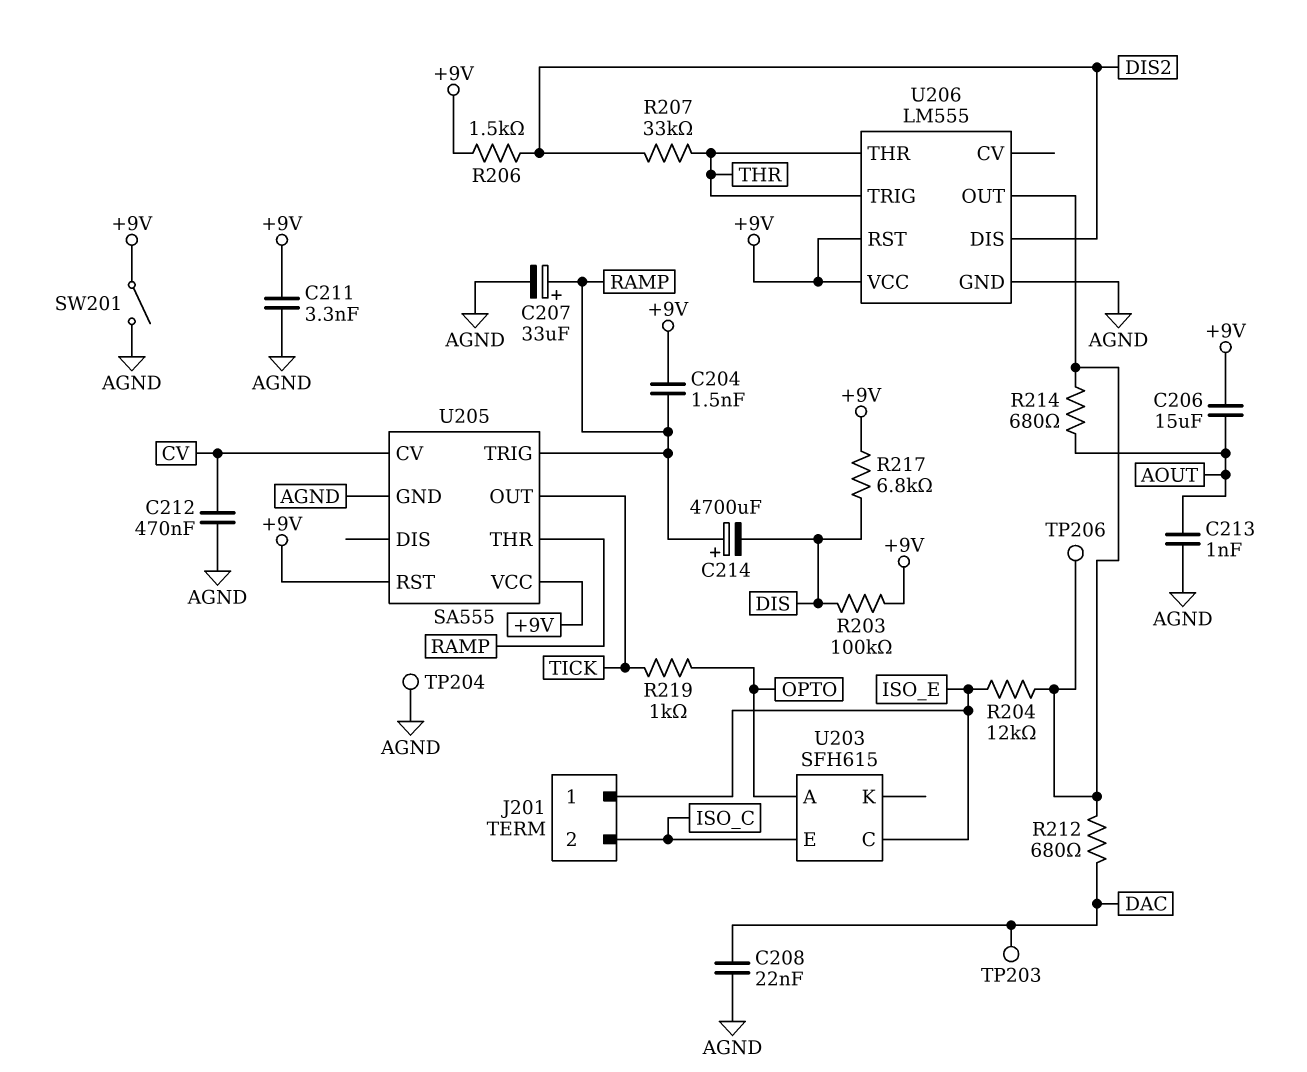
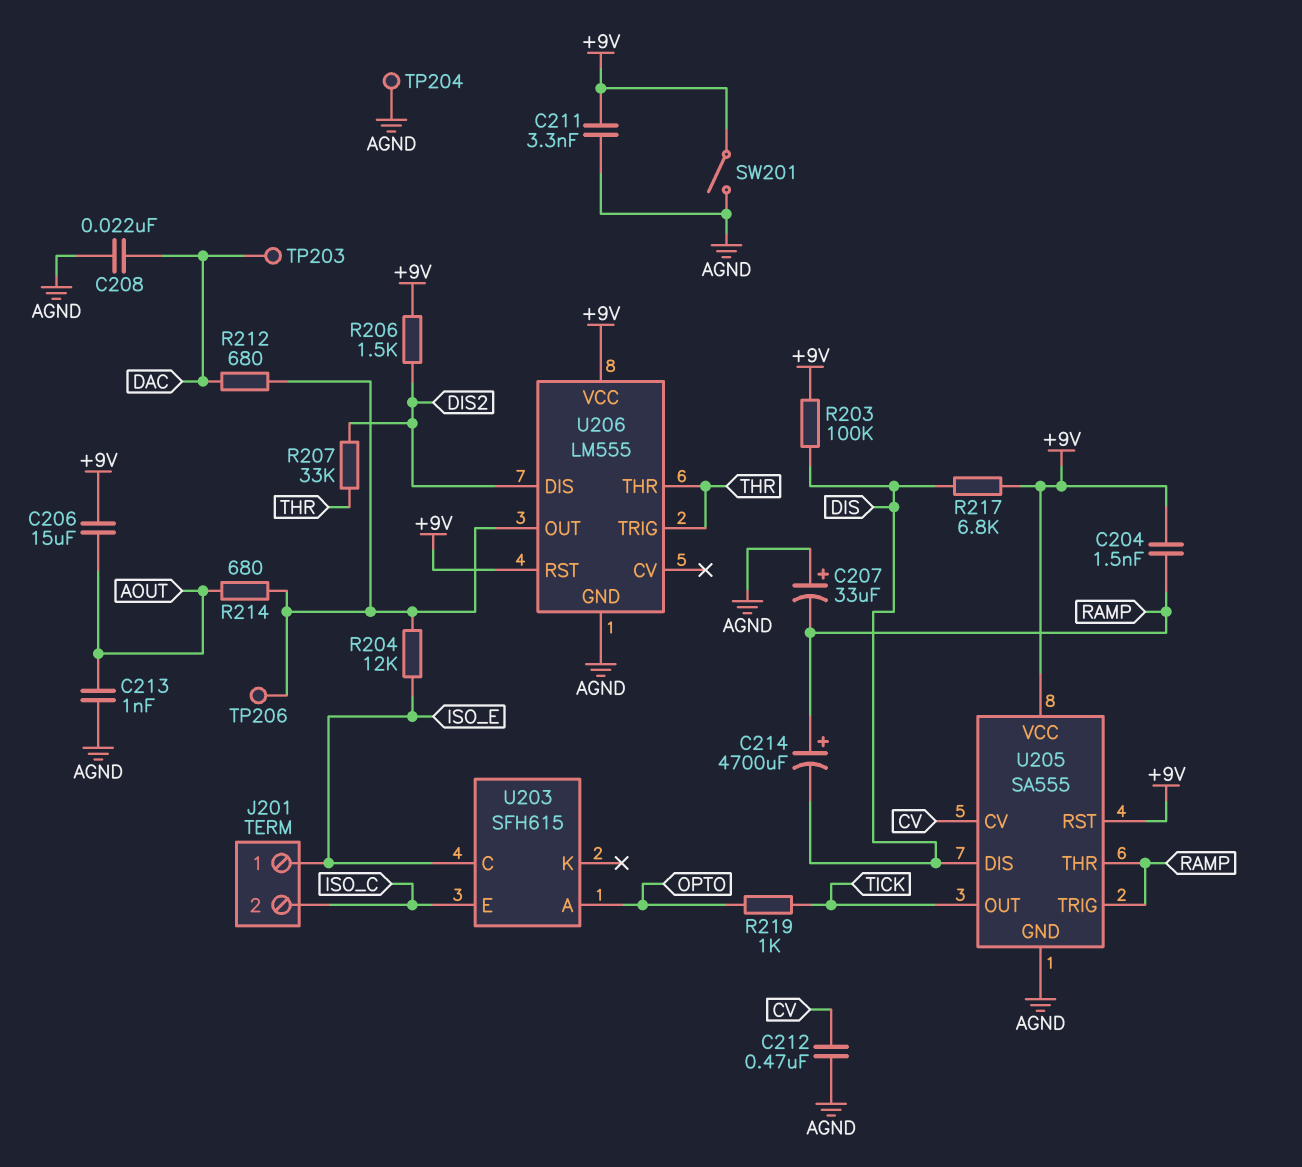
C207: 33uF (plus RAMP, minus AGND) -> 33uF (plus AGND, minus RAMP)
U205 pin DIS: none -> DIS

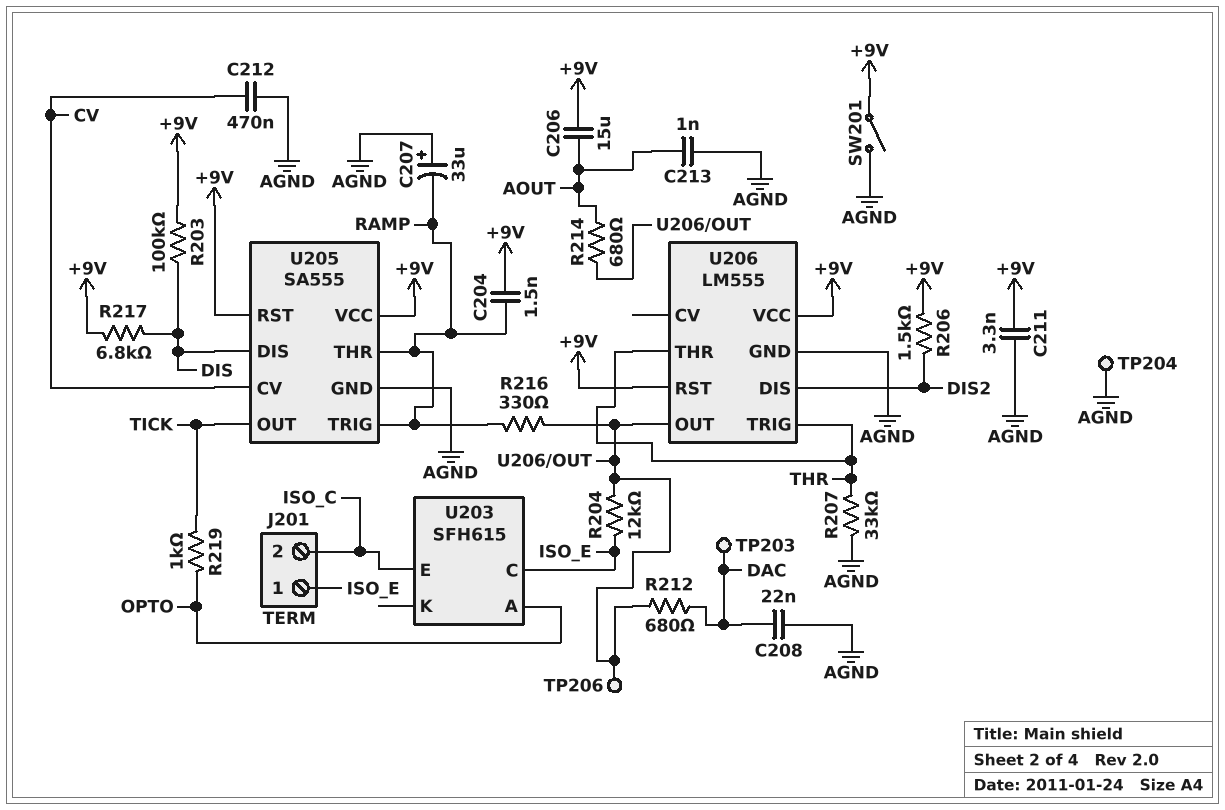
C214: 4700uF (plus RAMP, minus DIS) -> none
R207: 33k (DIS2, THR) -> 33k (AGND, THR)
R216: none -> 330 (RAMP, U206/OUT)

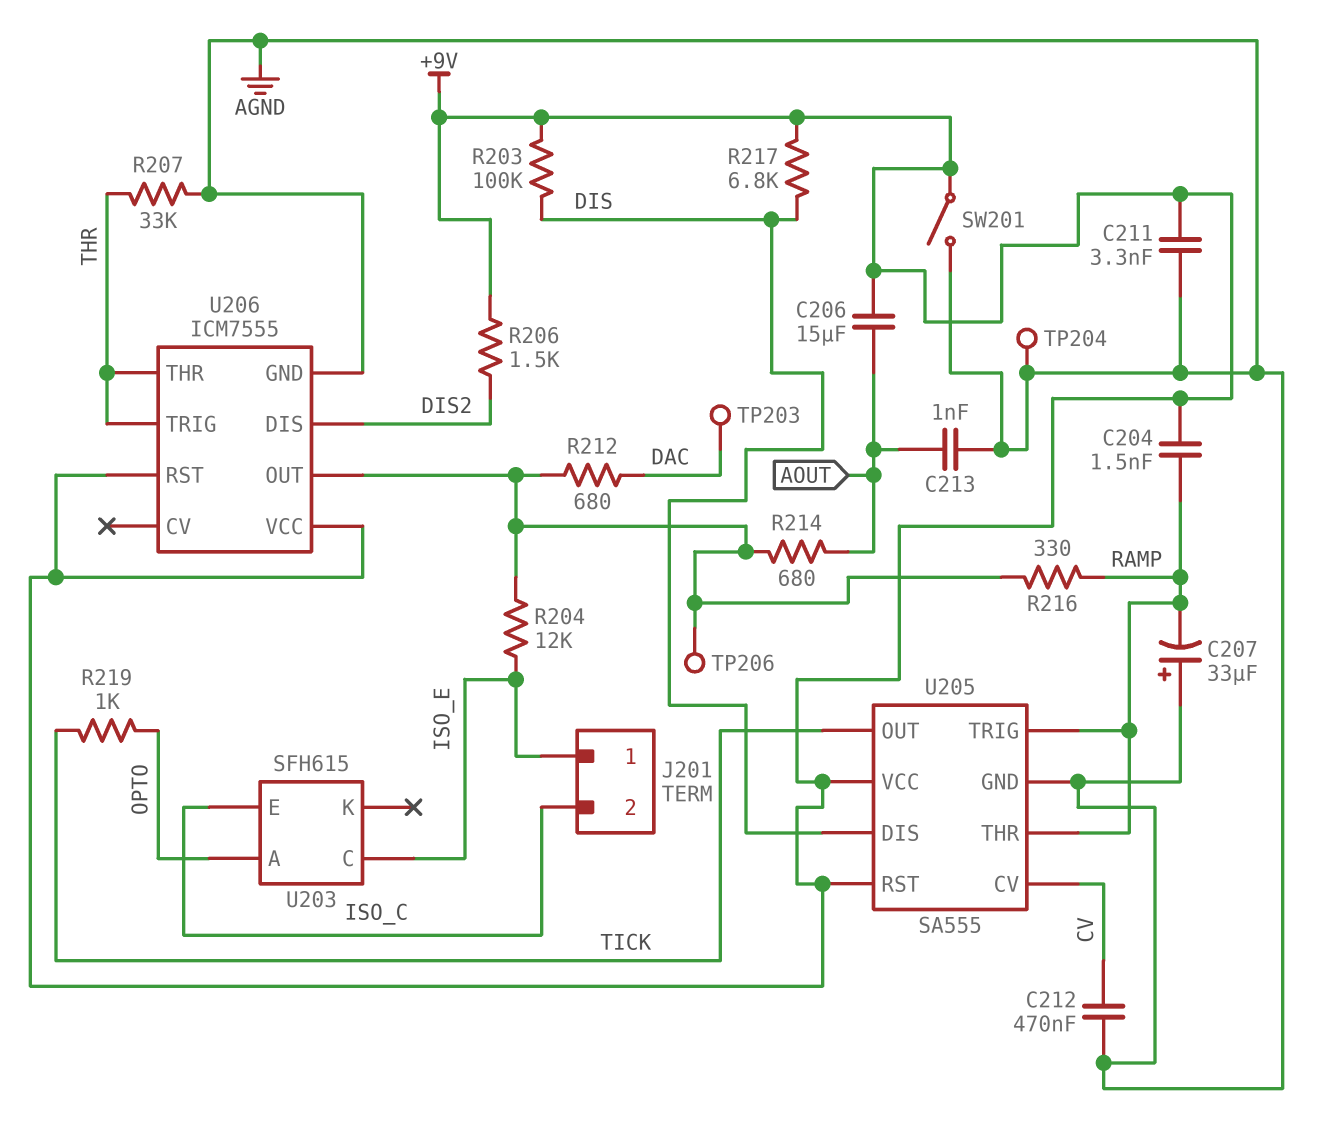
C208: 22nF (AGND, DAC) -> none
U206: LM555 -> ICM7555

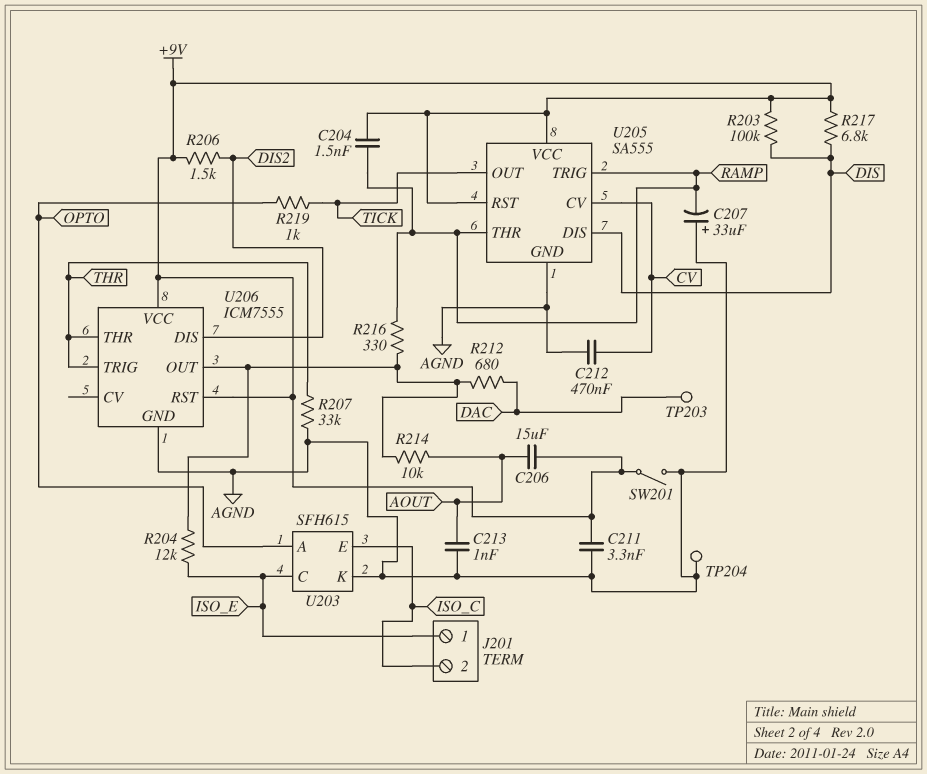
R214: 680 (AOUT, U206/OUT) -> 10k (AOUT, U206/OUT)
TP206: test point (U206/OUT) -> none
U203 pin K: none -> AGND

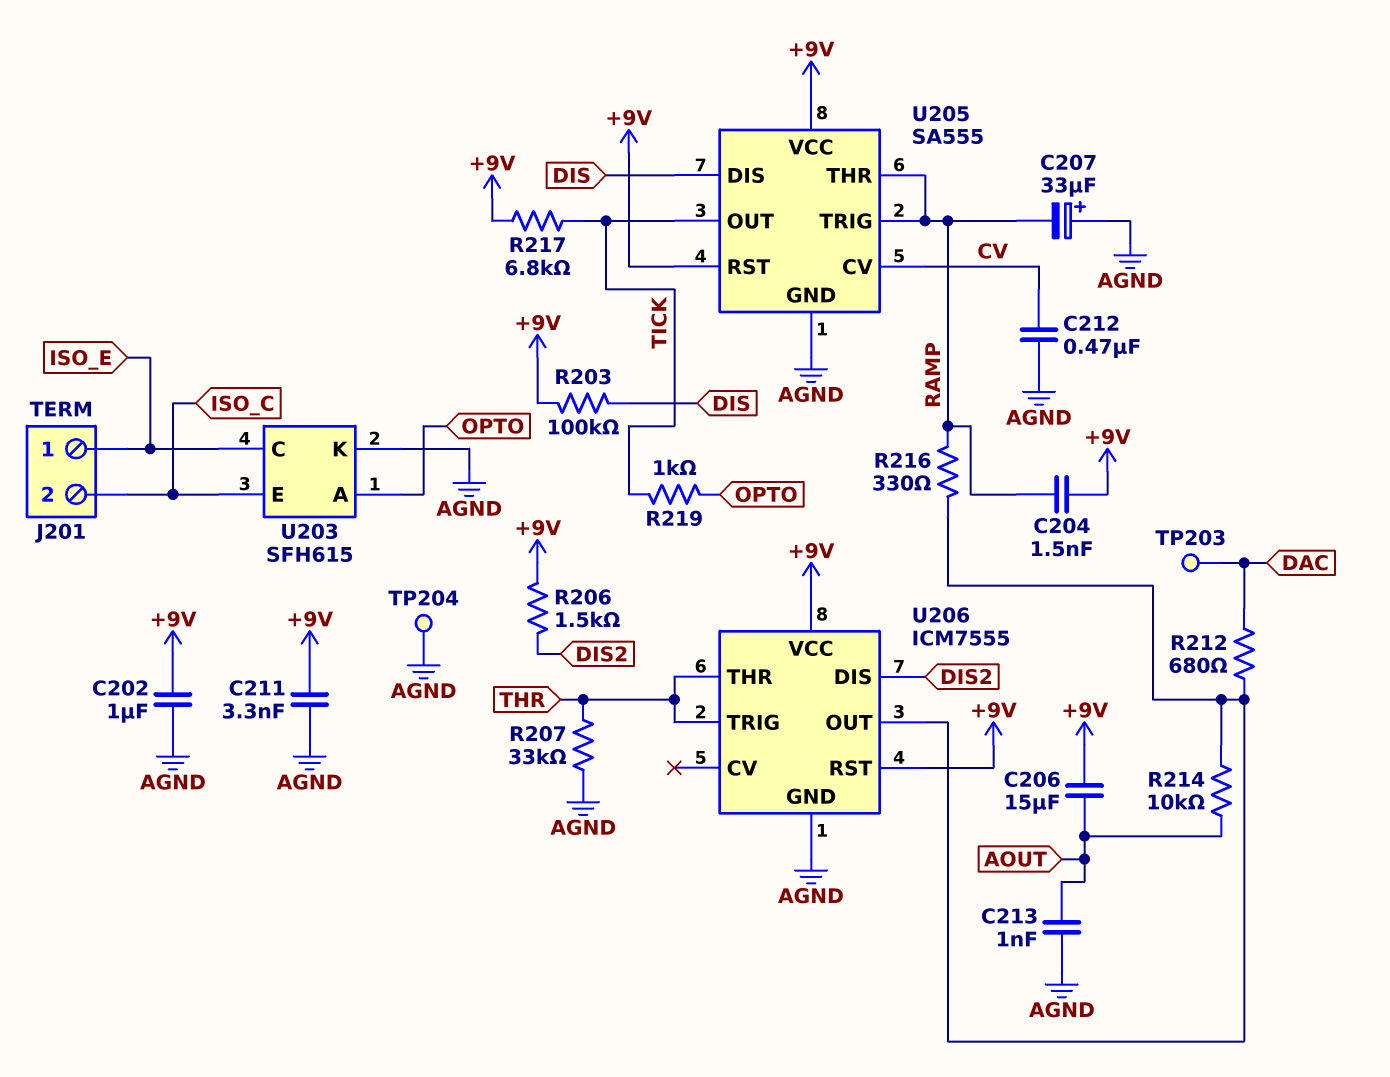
C202: none -> 1uF (+9V, AGND)
R204: 12k (ISO_E, U206/OUT) -> none
R217: 6.8k (+9V, DIS) -> 6.8k (+9V, TICK)
SW201: switch (+9V, AGND) -> none

